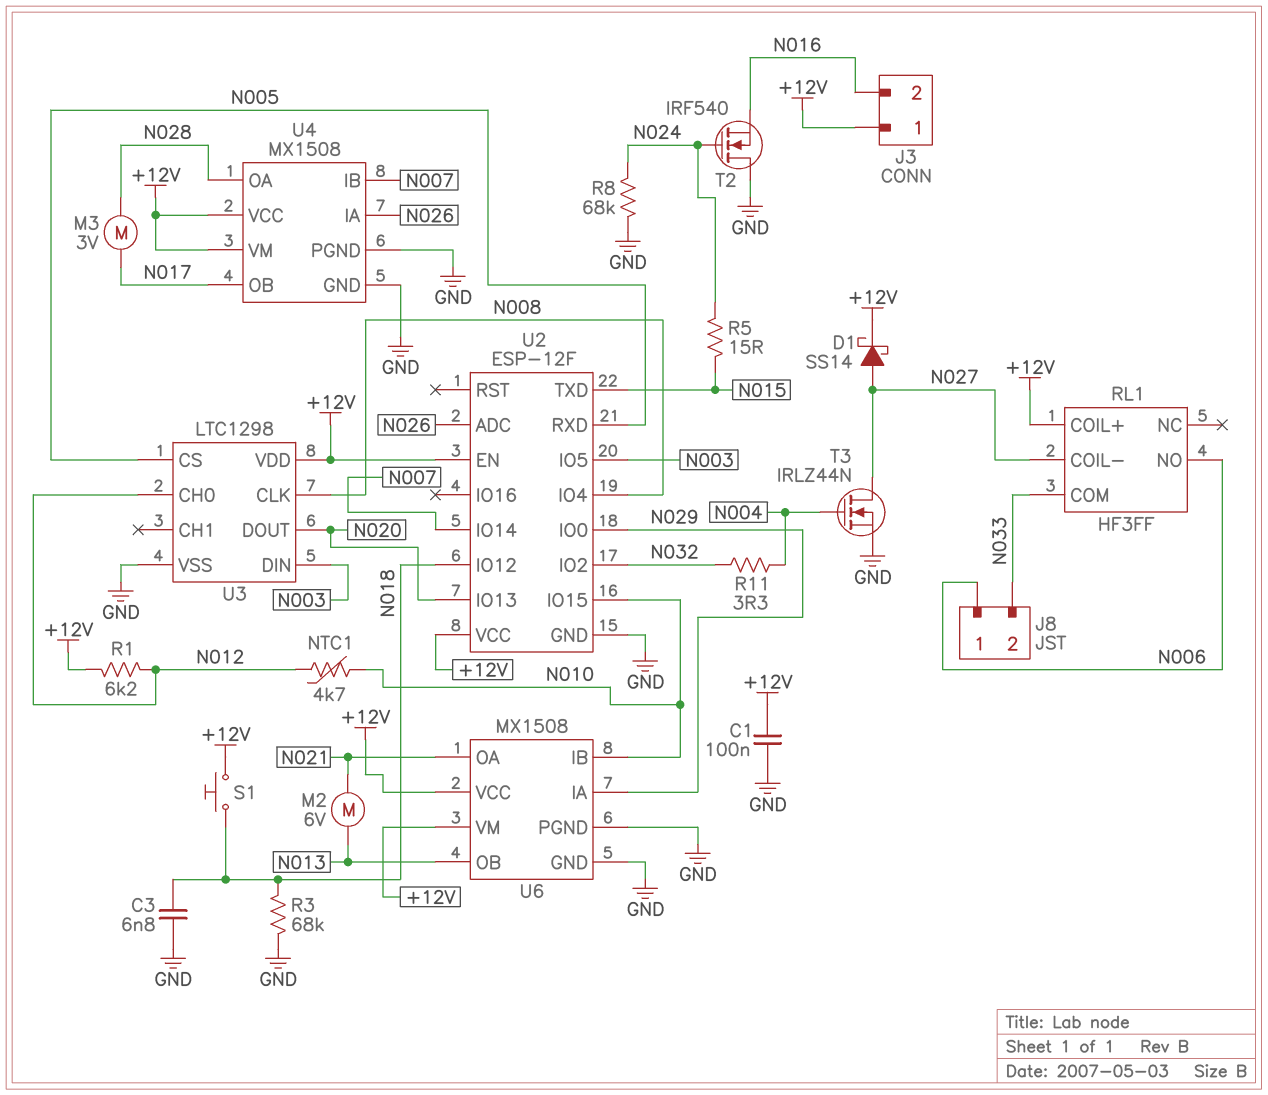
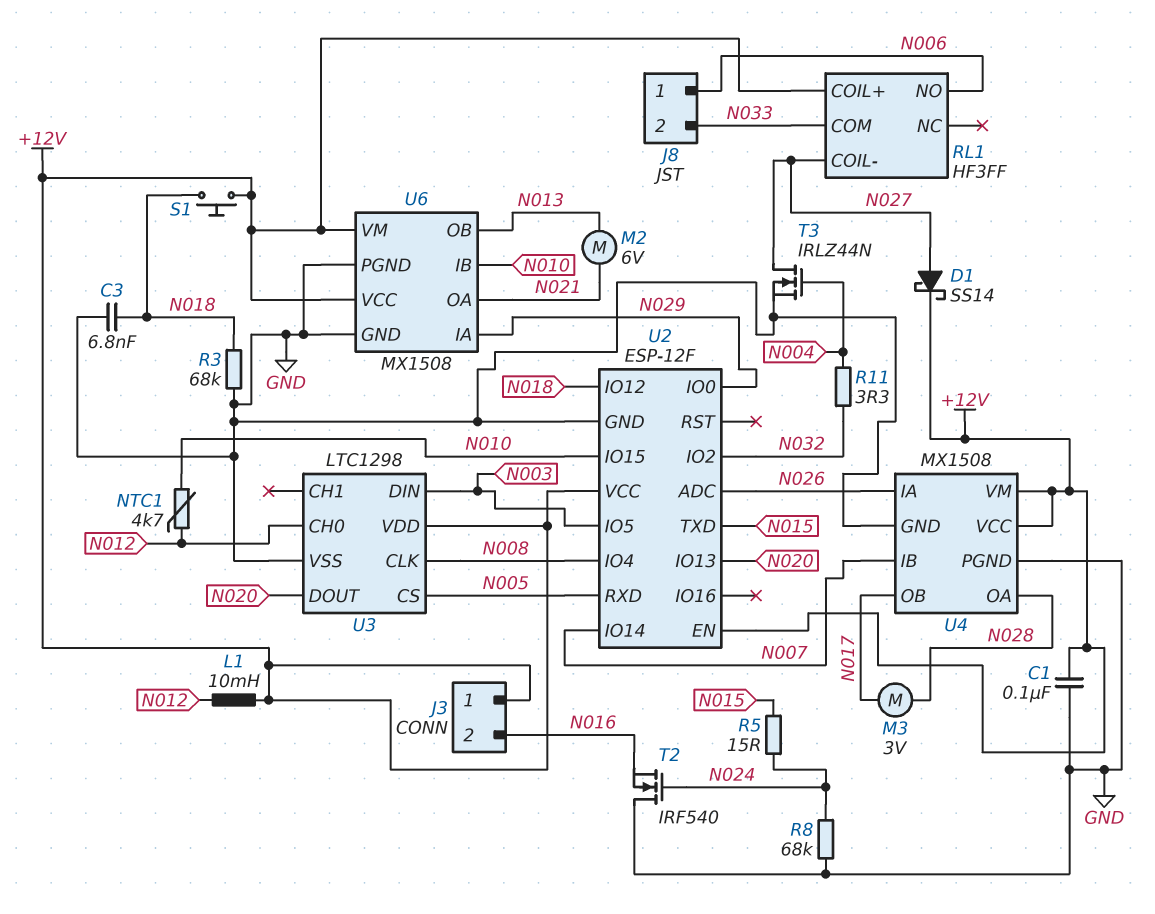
L1: none -> 10mH (+12V, N012)
R1: 6.2k (+12V, N012) -> none

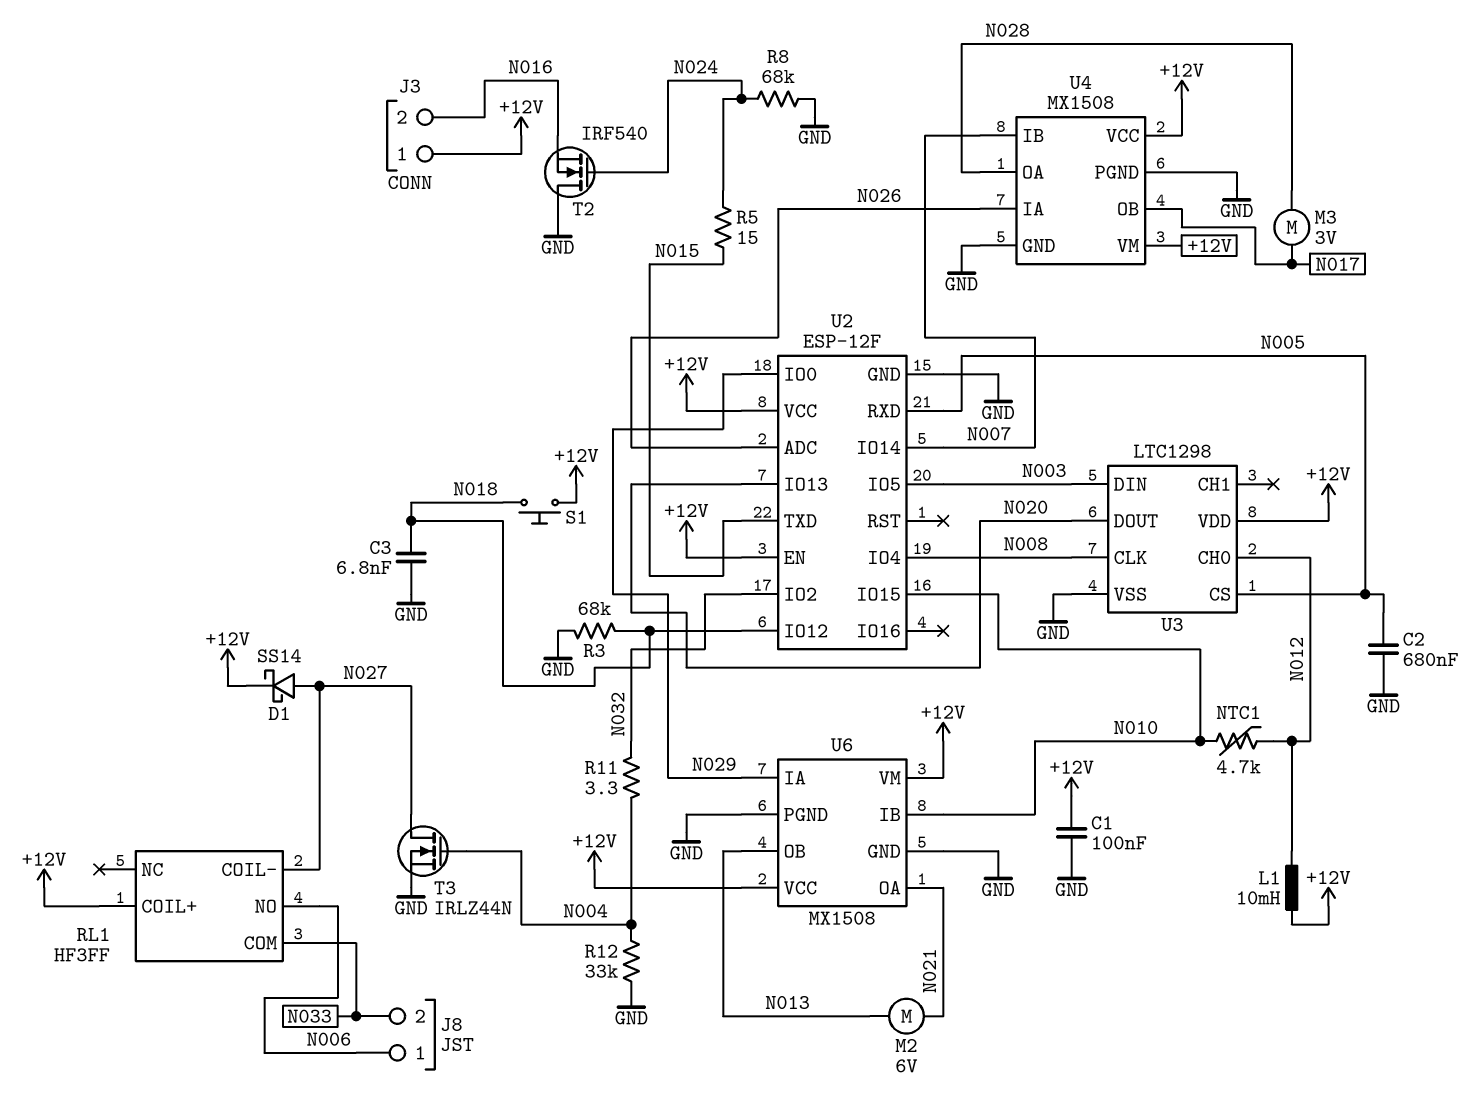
C2: none -> 680nF (GND, N005)
R12: none -> 33k (GND, N004)

